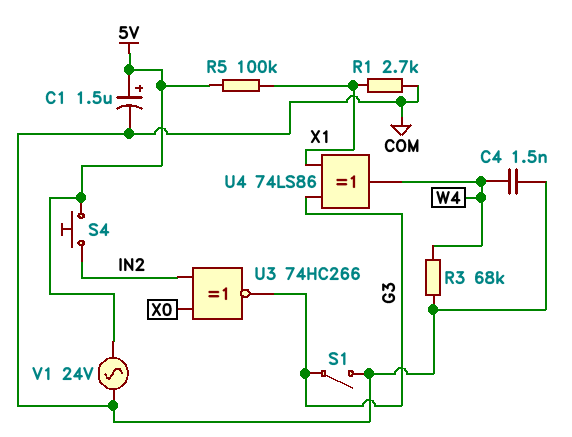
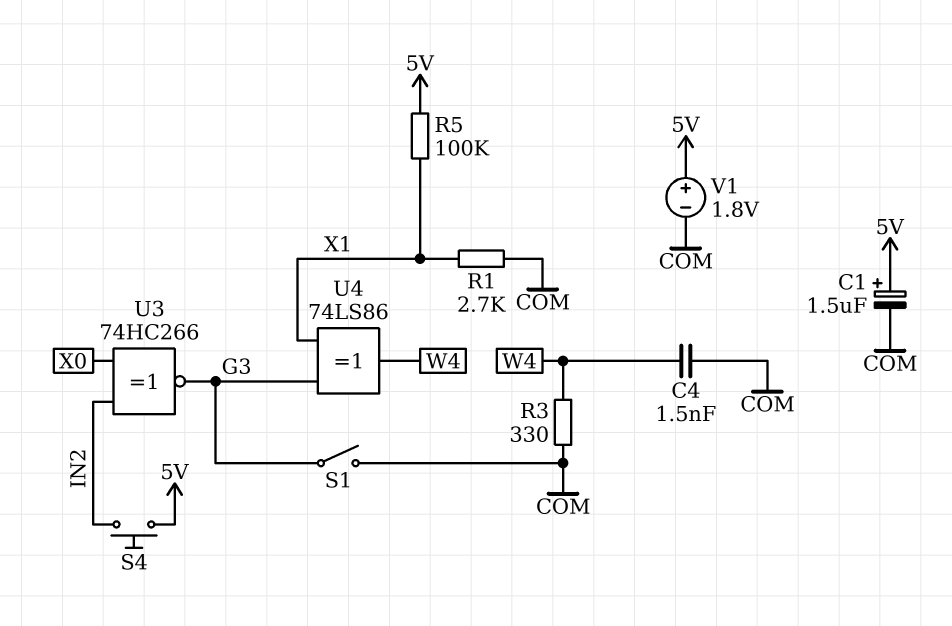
R3: 68k (COM, W4) -> 330 (COM, W4)
V1: AC 24V (5V, COM) -> 1.8V (plus 5V, minus COM)

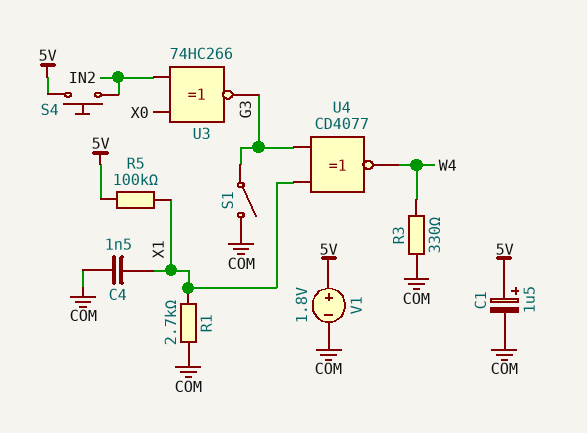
C4: 1.5nF (COM, W4) -> 1.5nF (COM, X1)
U4: XOR 74LS86 (in G3, in X1, out W4) -> XNOR CD4077 (in G3, in X1, out W4)

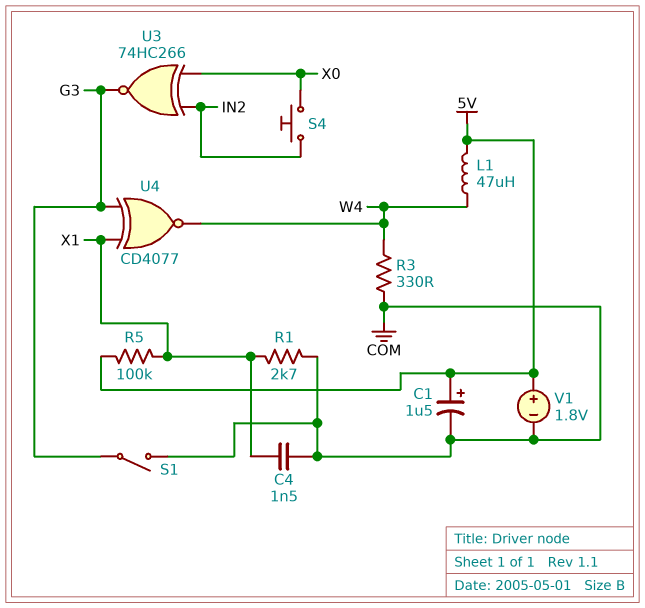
L1: none -> 47uH (5V, W4)
S4: button (5V, IN2) -> button (IN2, X0)

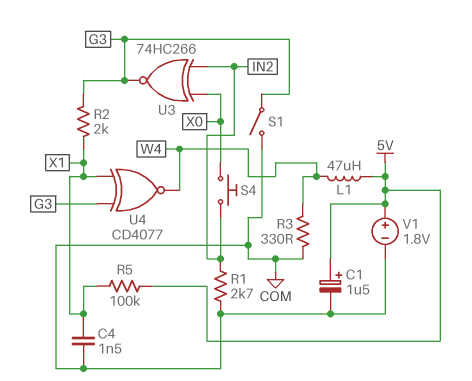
R1: 2.7k (COM, X1) -> 2.7k (COM, IN2)
R2: none -> 2k (G3, X1)

